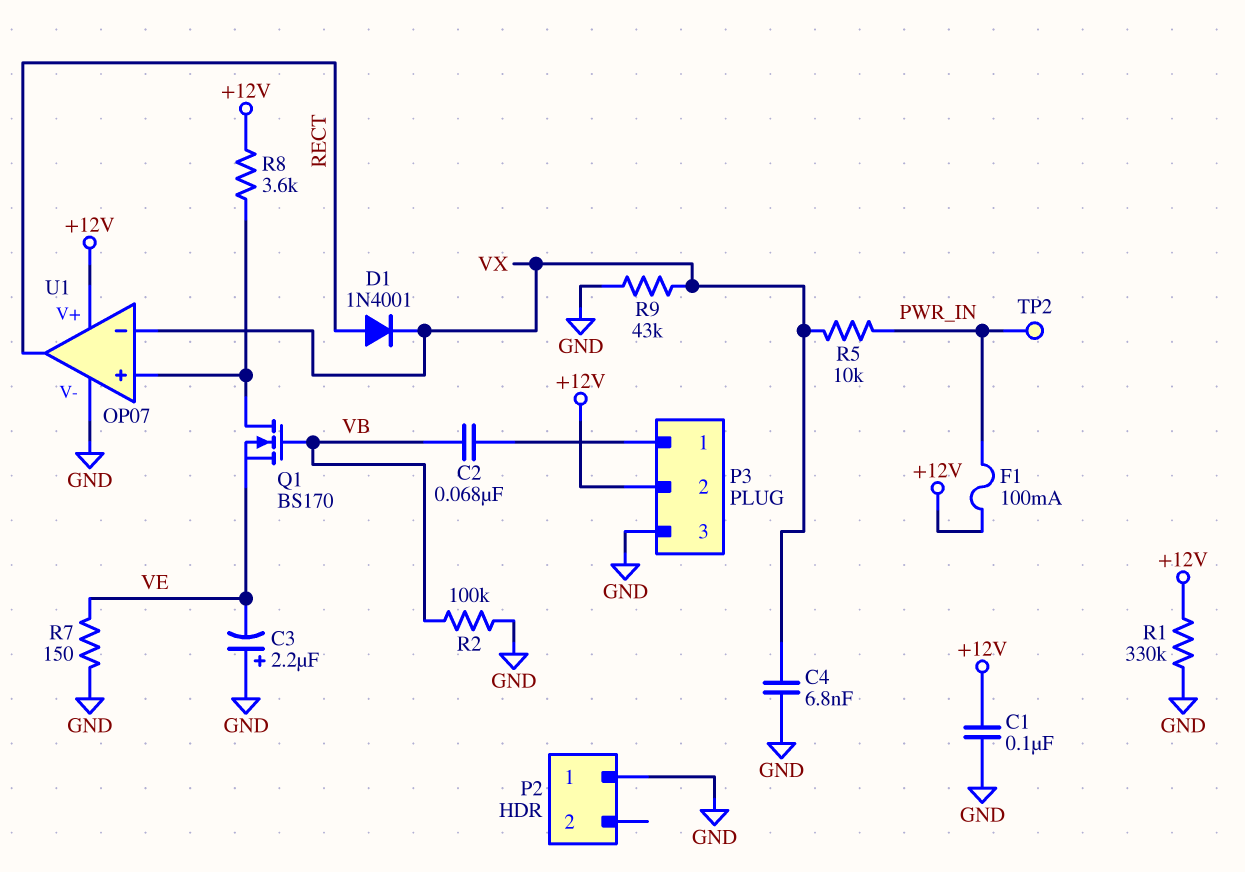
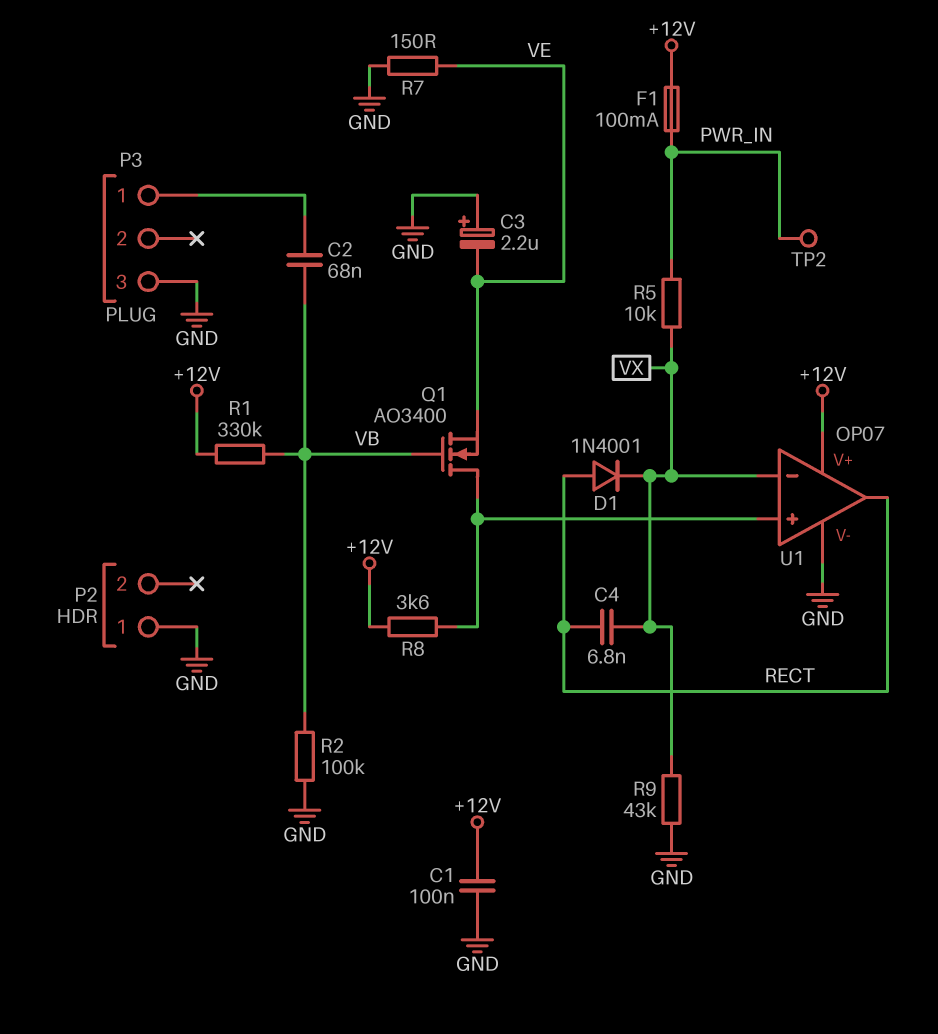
C4: 6.8nF (GND, VX) -> 6.8nF (RECT, VX)
P3 pin 2: +12V -> none
Q1: NMOS BS170 (G VB, D U1/in+, S VE) -> NMOS AO3400 (G VB, D U1/in+, S VE)
R1: 330k (+12V, GND) -> 330k (+12V, VB)

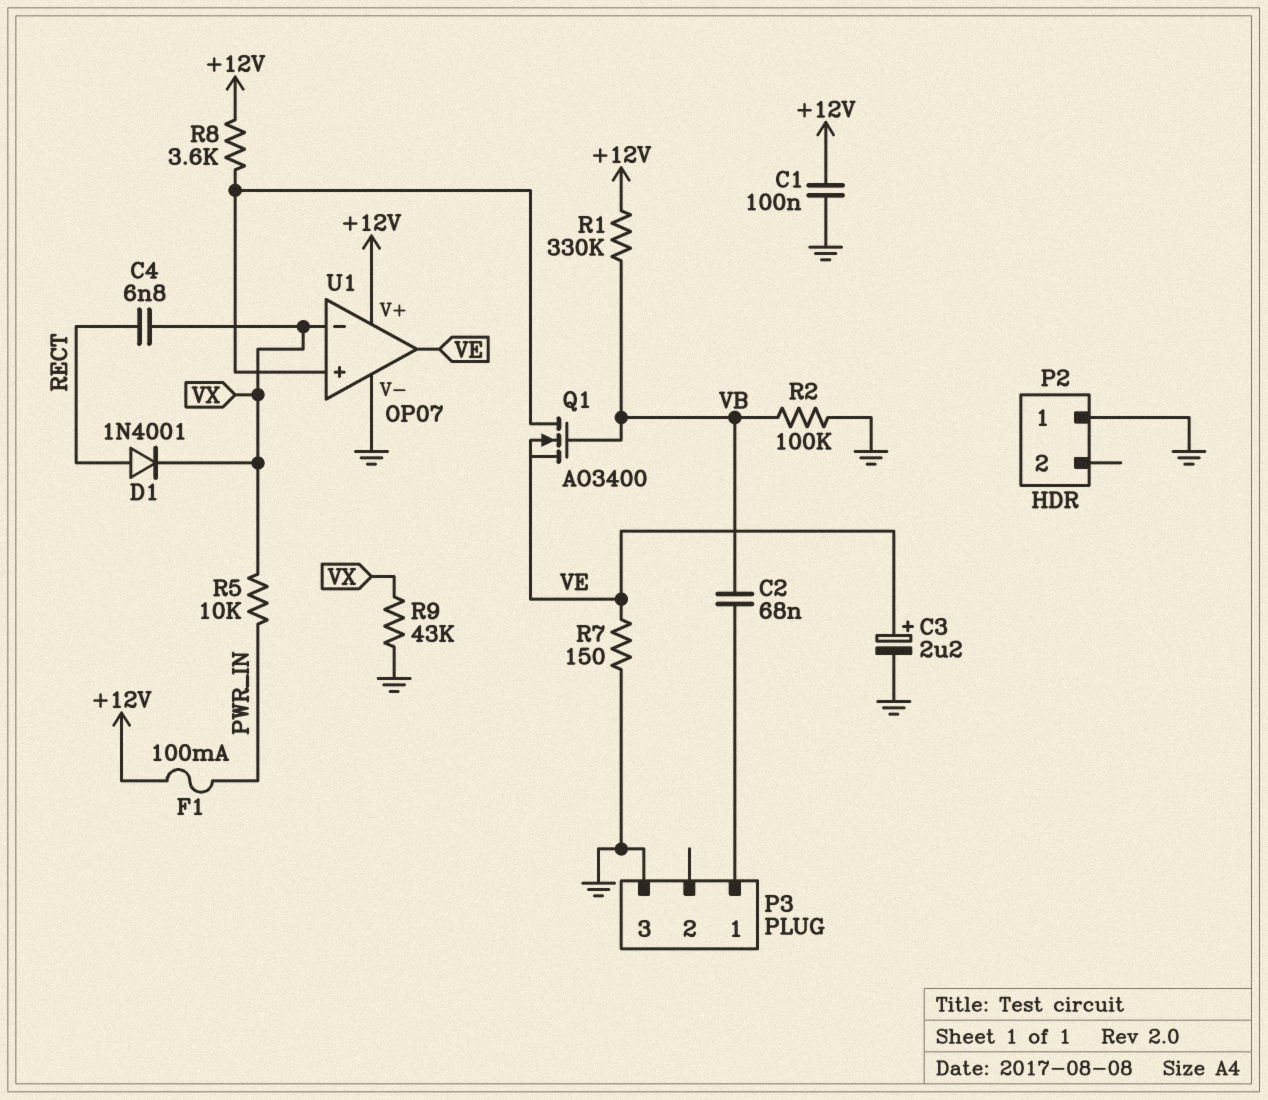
C3: 2.2uF (plus GND, minus VE) -> 2.2uF (plus VE, minus GND)
TP2: test point (PWR_IN) -> none
U1 pin out: RECT -> VE

